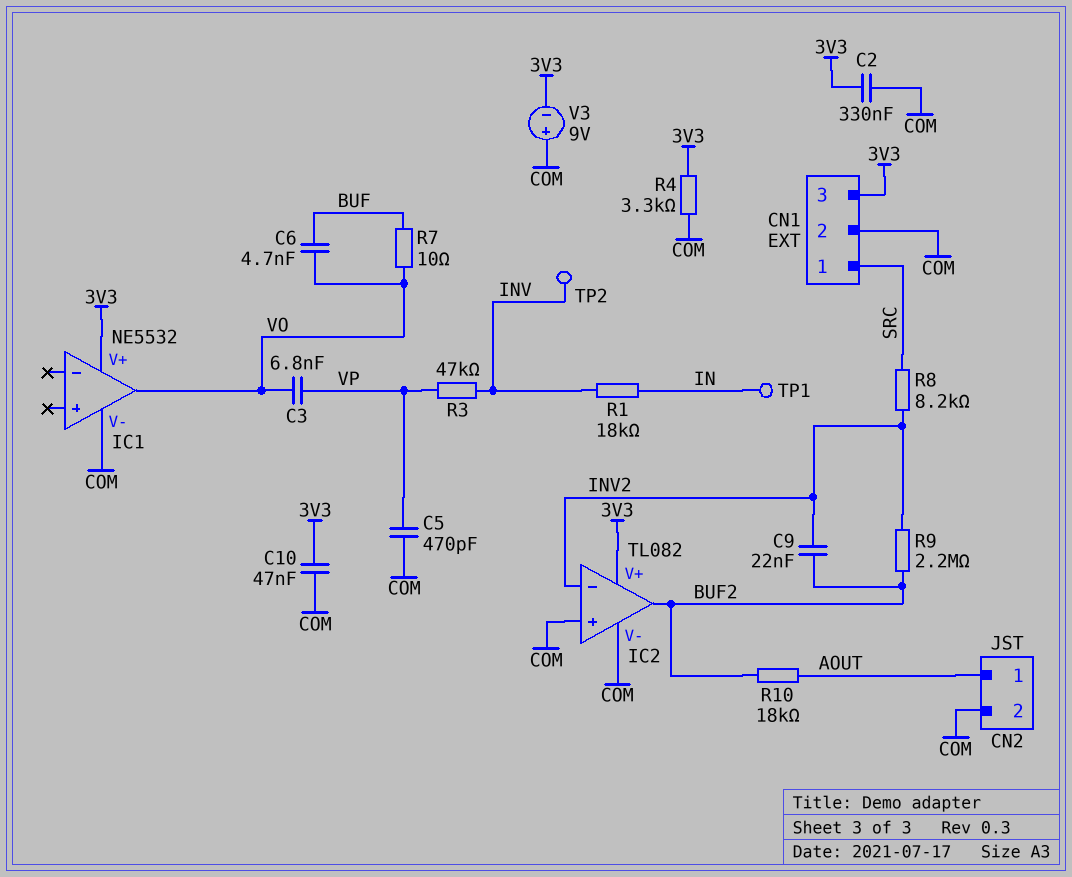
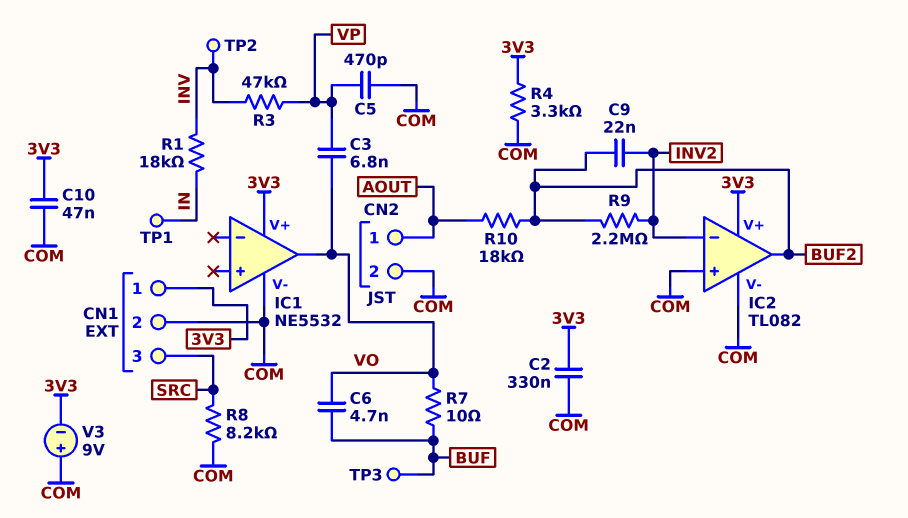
CN1 pin 1: SRC -> 3V3
CN1 pin 3: 3V3 -> SRC
R8: 8.2k (INV2, SRC) -> 8.2k (COM, SRC)
TP3: none -> test point (BUF)

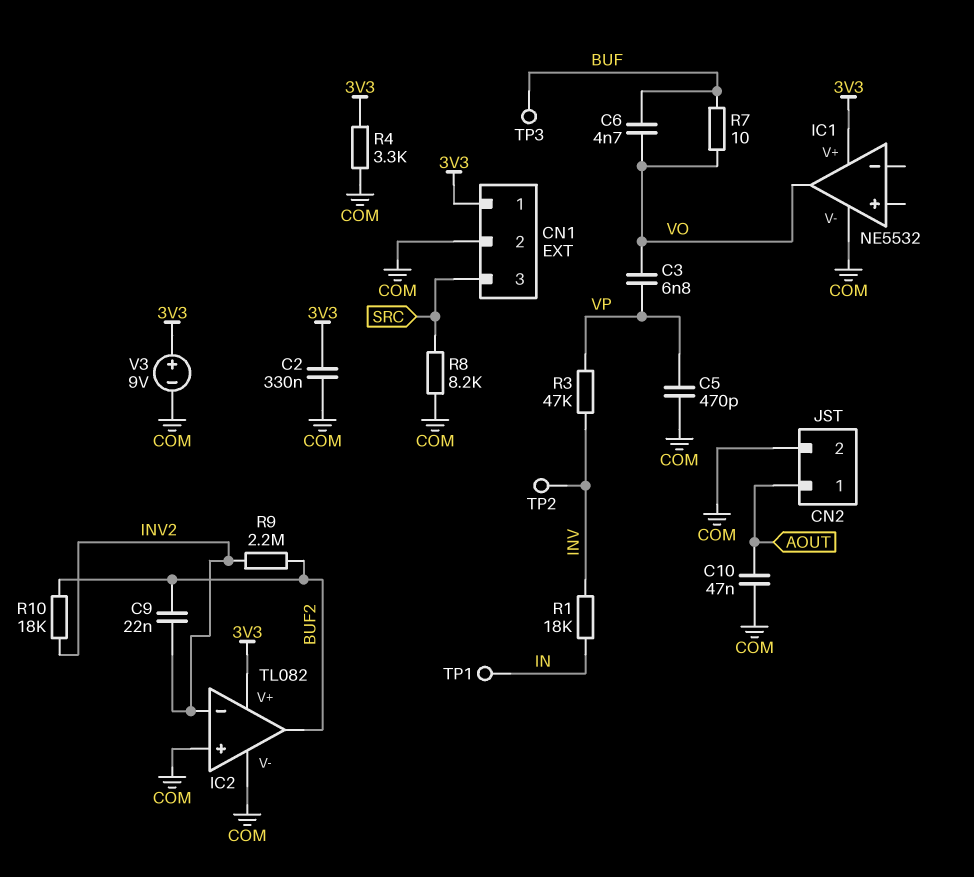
C10: 47nF (3V3, COM) -> 47nF (AOUT, COM)
R10: 18k (AOUT, BUF2) -> 18k (BUF2, INV2)
V3: 9V (plus COM, minus 3V3) -> 9V (plus 3V3, minus COM)

